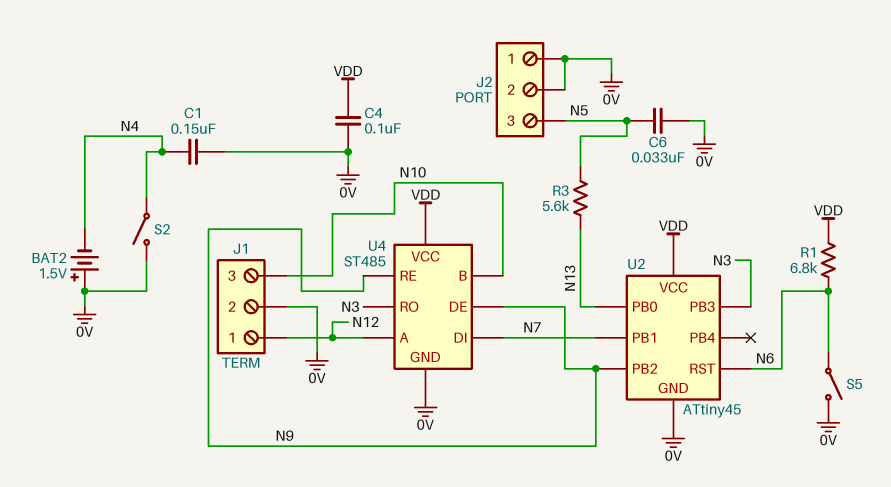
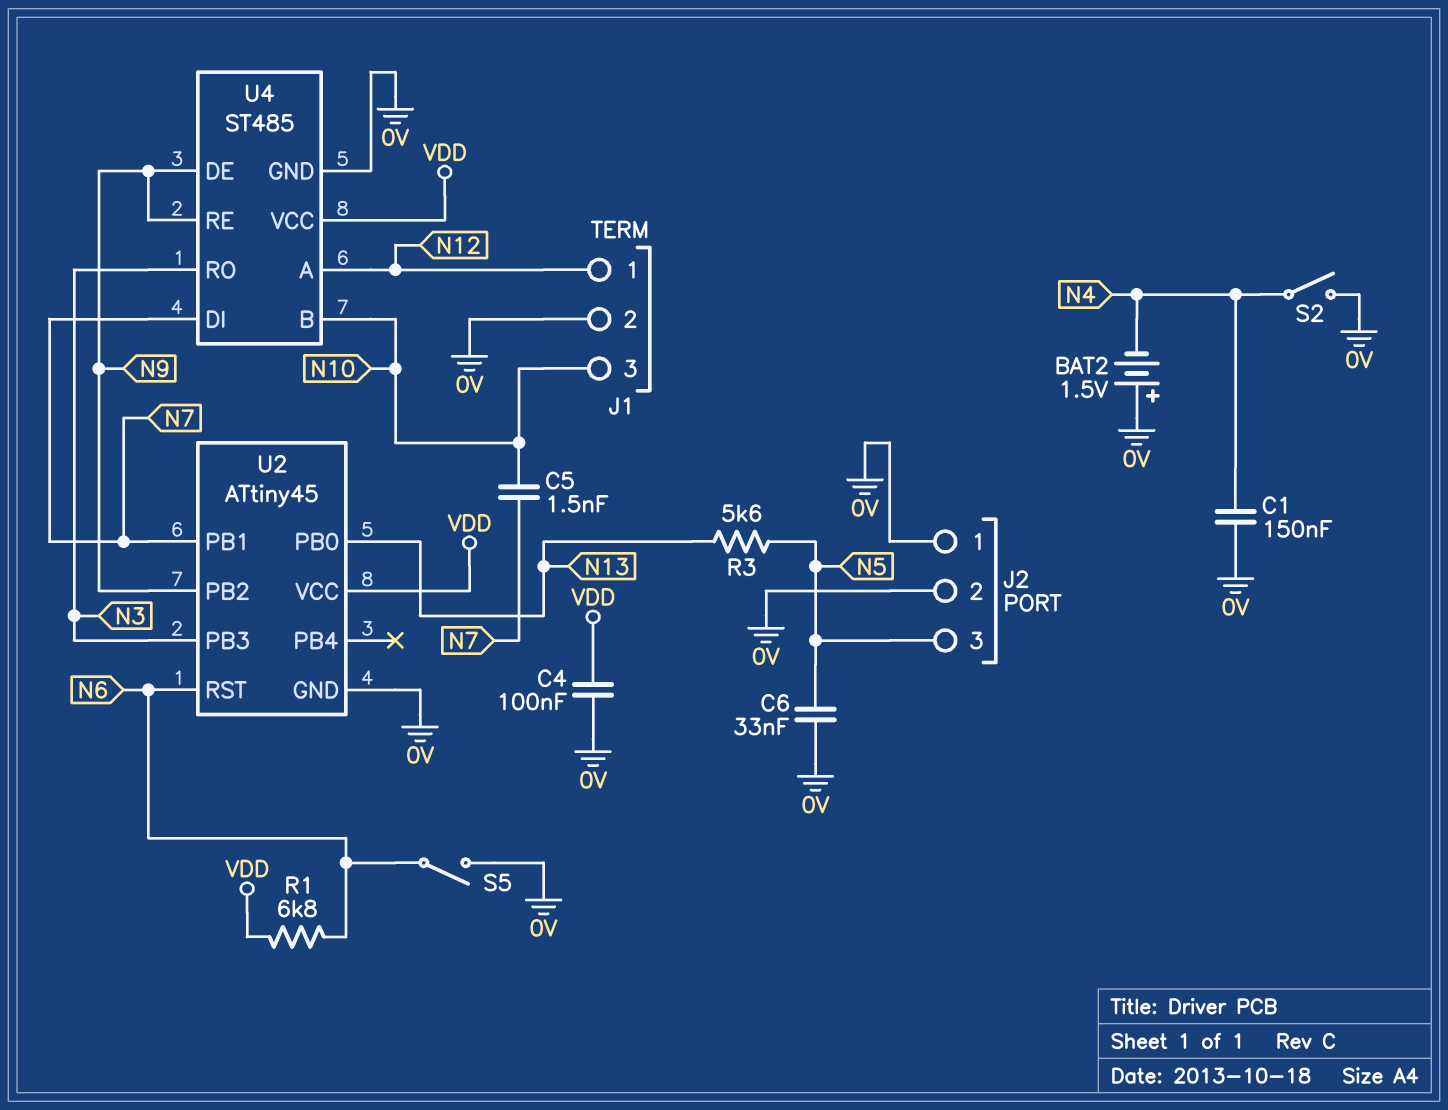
C5: none -> 1.5nF (N7, N10)

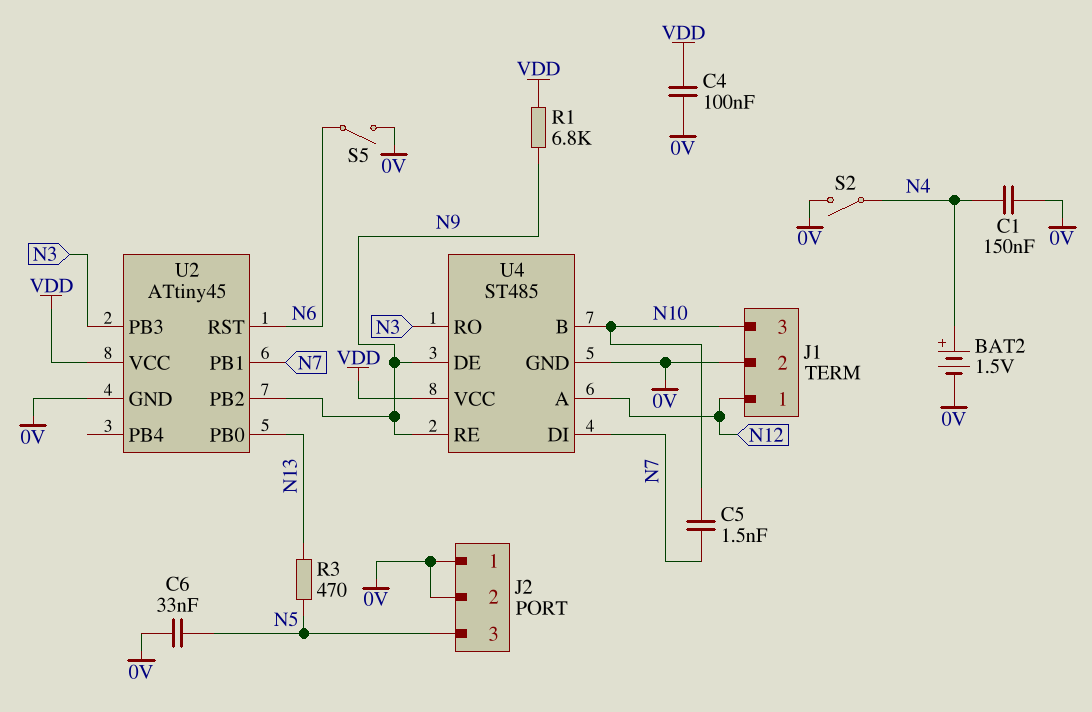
BAT2: 1.5V (plus 0V, minus N4) -> 1.5V (plus N4, minus 0V)
R1: 6.8k (N6, VDD) -> 6.8k (N9, VDD)
R3: 5.6k (N5, N13) -> 470 (N5, N13)

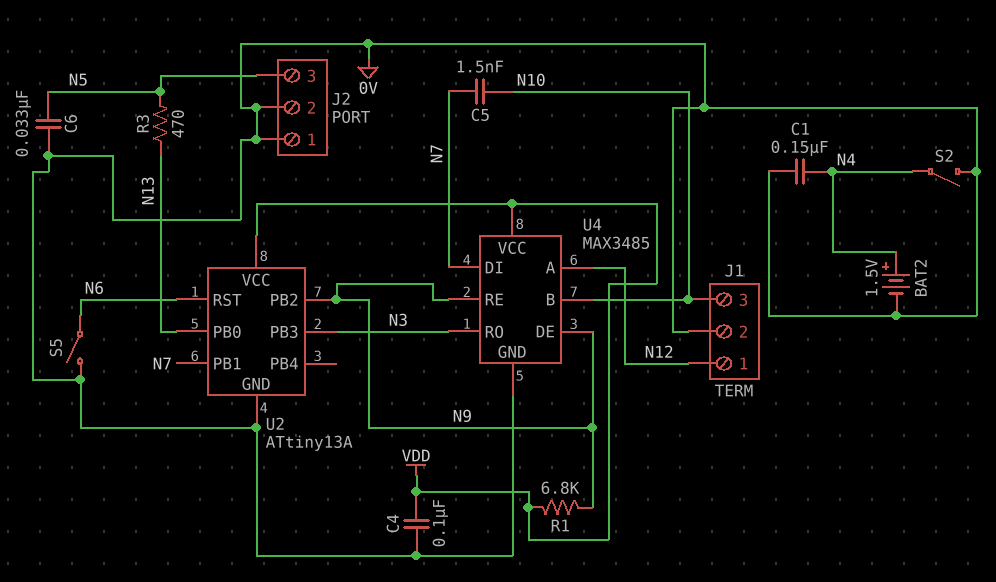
U2: ATtiny45 -> ATtiny13A
U4: ST485 -> MAX3485

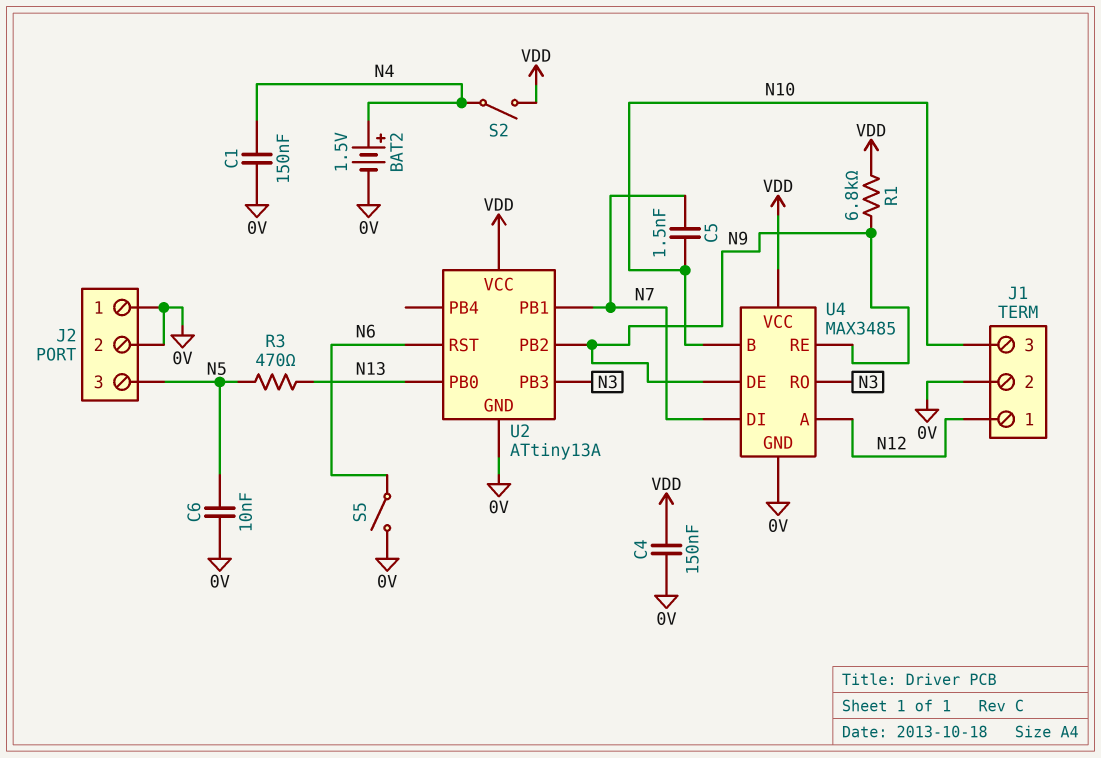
C4: 100nF (0V, VDD) -> 150nF (0V, VDD)
C6: 33nF (0V, N5) -> 10nF (0V, N5)
S2: switch (0V, N4) -> switch (N4, VDD)

